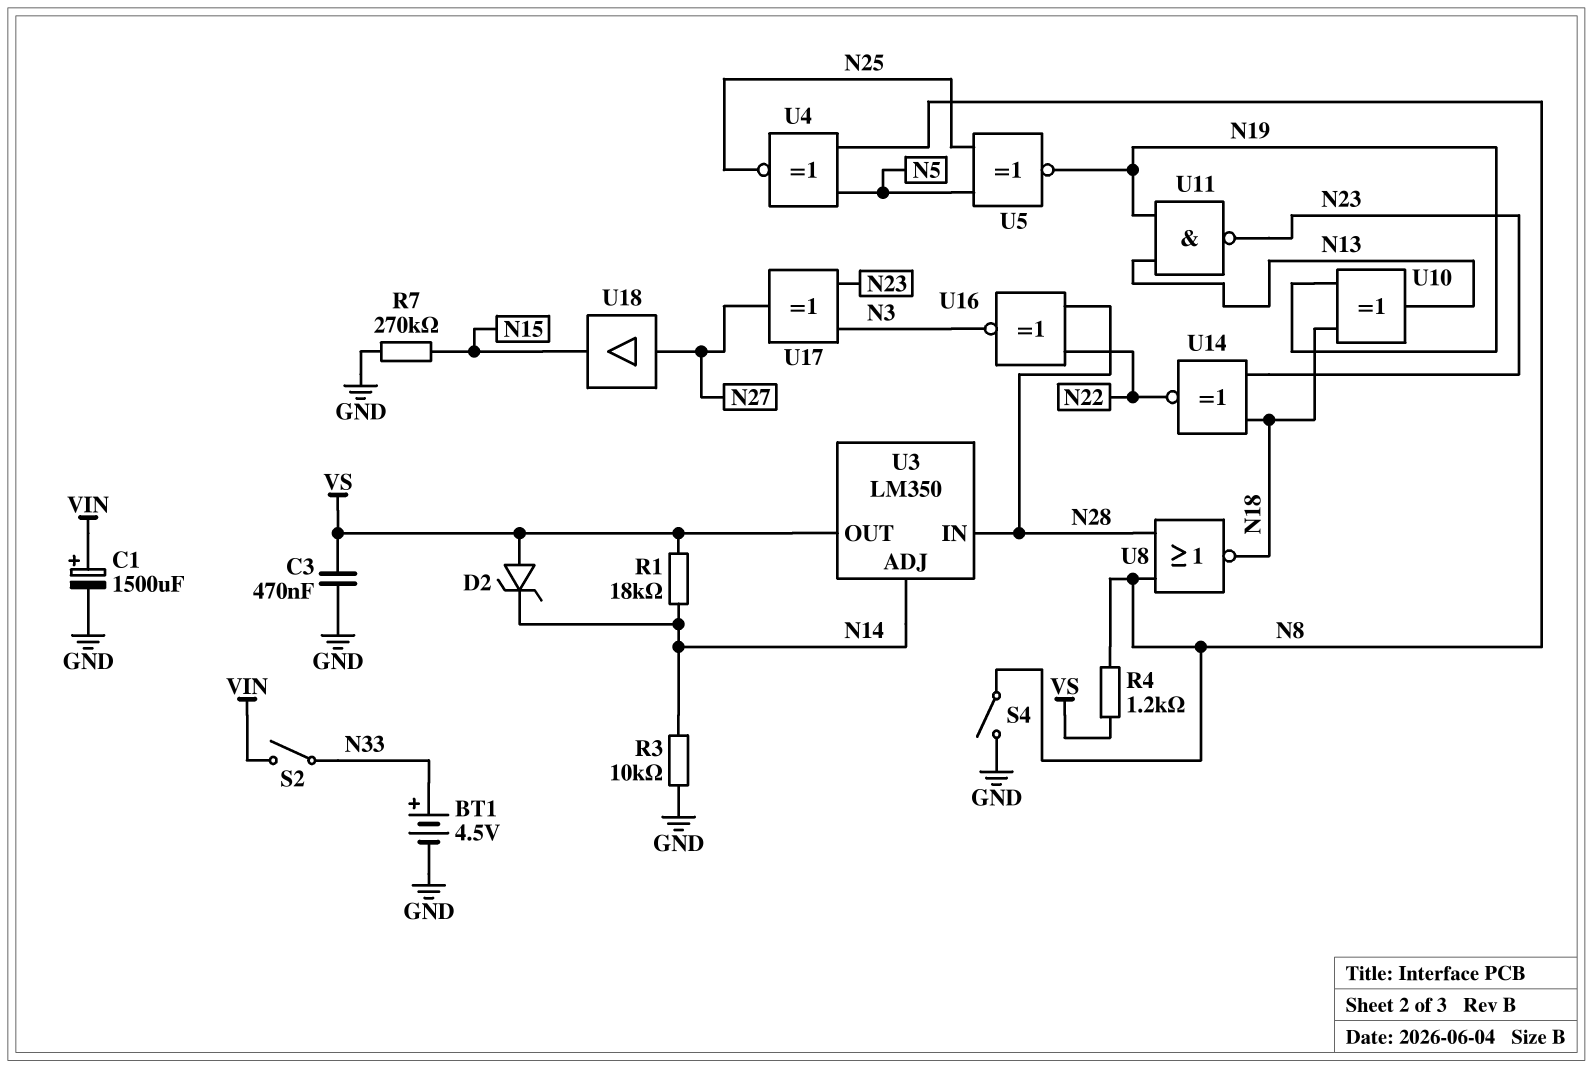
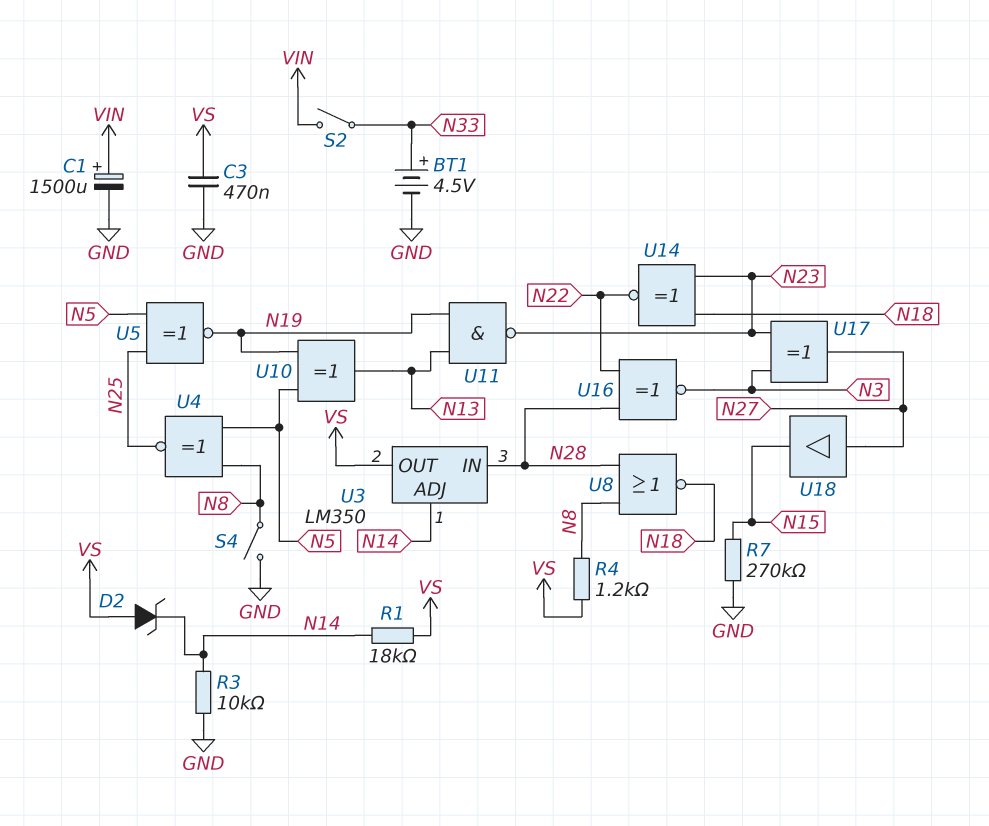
U10: XOR (in N18, in N19, out N13) -> XOR (in N5, in N19, out N13)

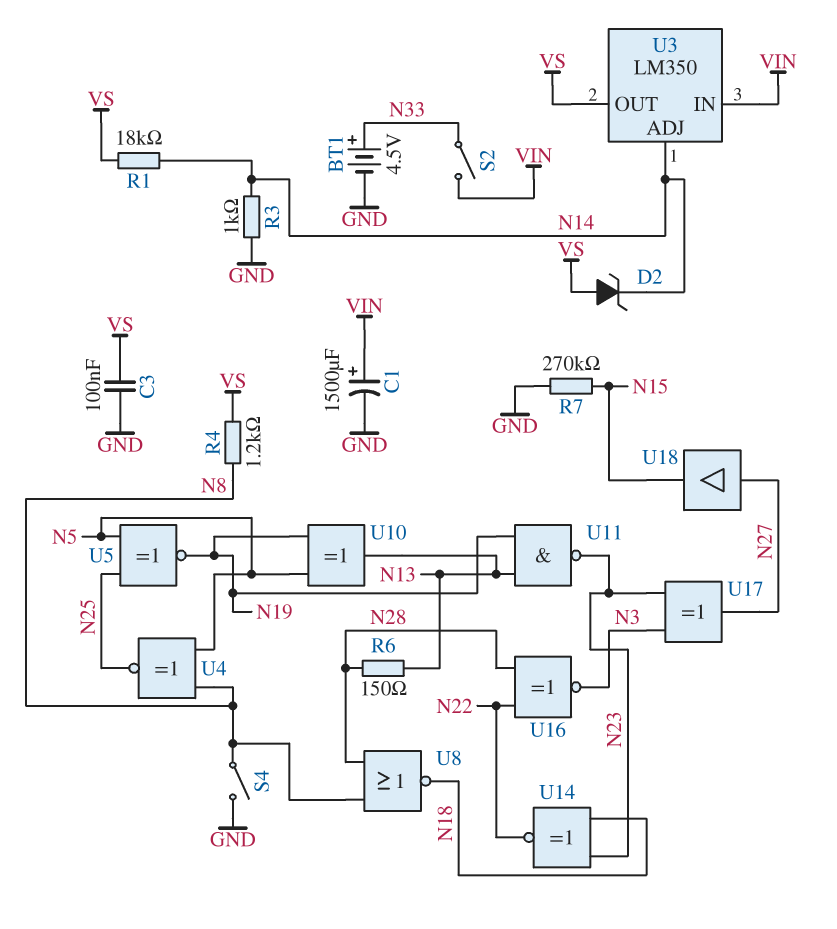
C3: 470nF (GND, VS) -> 100nF (GND, VS)
R3: 10k (GND, N14) -> 1k (GND, N14)
R6: none -> 150 (N13, N28)
U3 pin IN: N28 -> VIN

